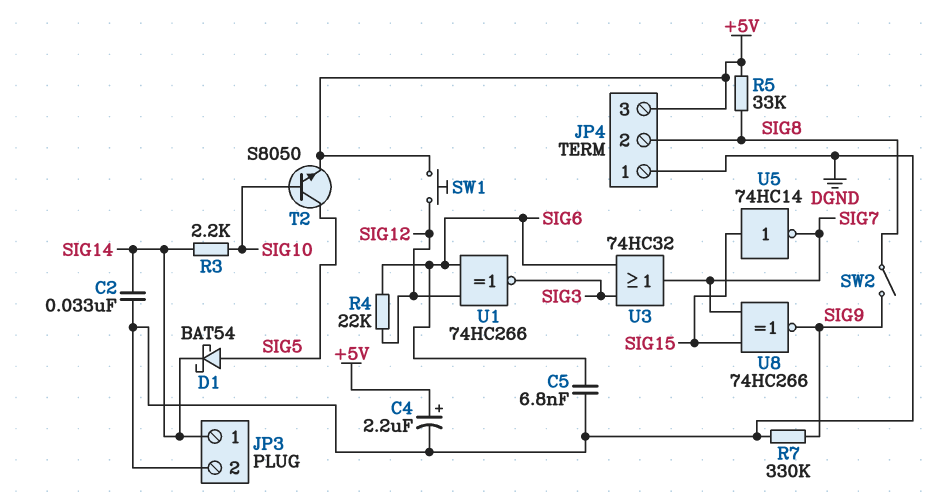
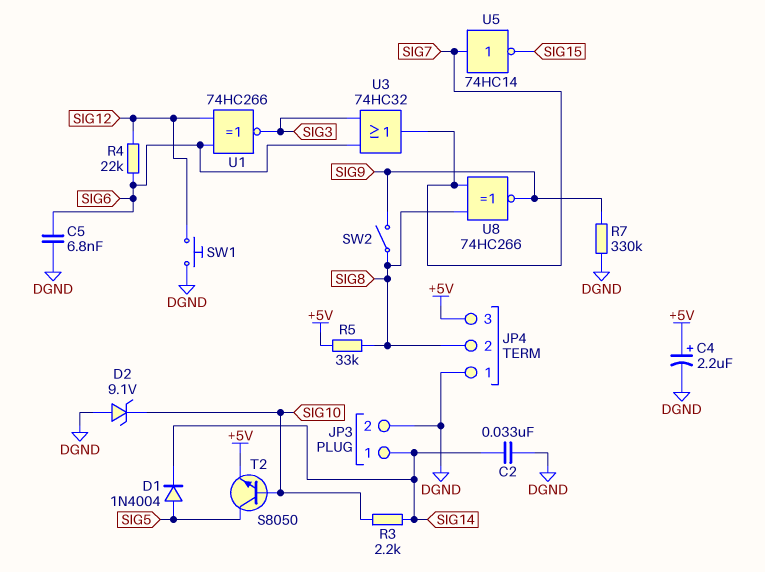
D1: schottky BAT54 (A SIG5, K SIG14) -> diode 1N4004 (A SIG5, K SIG14)
D2: none -> zener 9.1V (A DGND, K SIG10)
SW1: button (+5V, SIG12) -> button (DGND, SIG12)
U5: NOT 74HC14 (in SIG15, out SIG7) -> NOT 74HC14 (in SIG7, out SIG15)
U8: XNOR 74HC266 (in SIG7, in SIG15, out SIG9) -> XNOR 74HC266 (in SIG7, in SIG8, out SIG9)

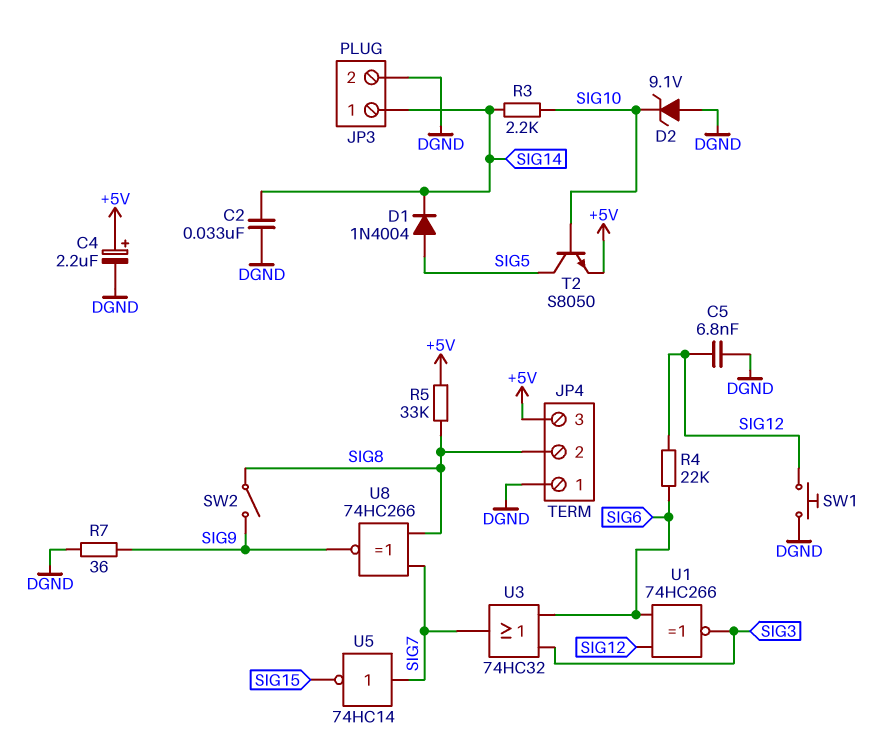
C5: 6.8nF (DGND, SIG6) -> 6.8nF (DGND, SIG12)
R7: 330k (DGND, SIG9) -> 36 (DGND, SIG9)

